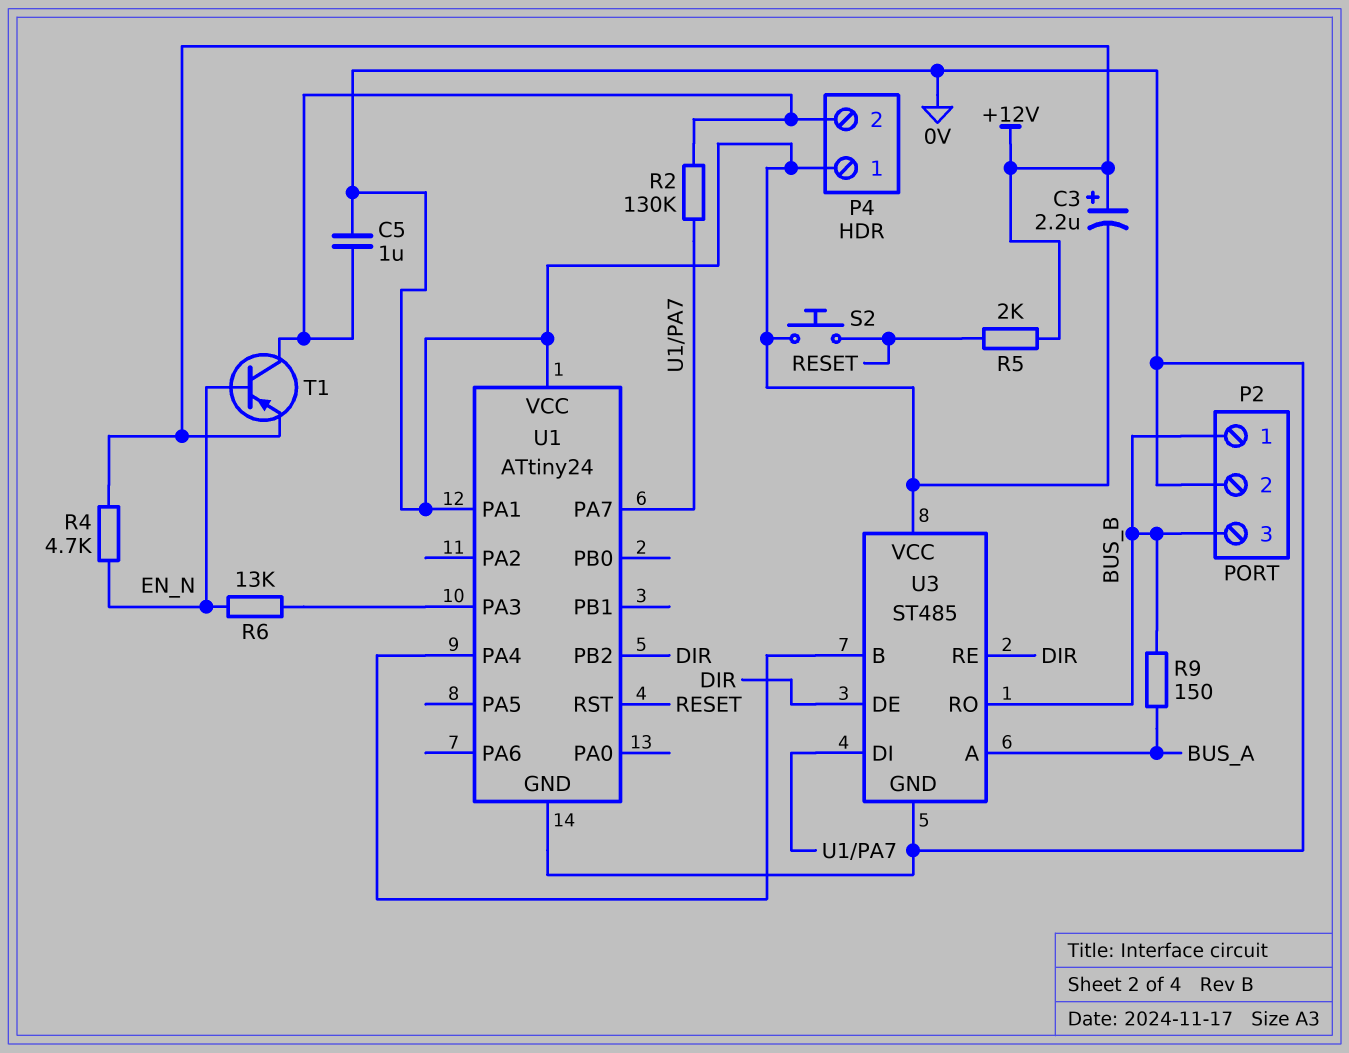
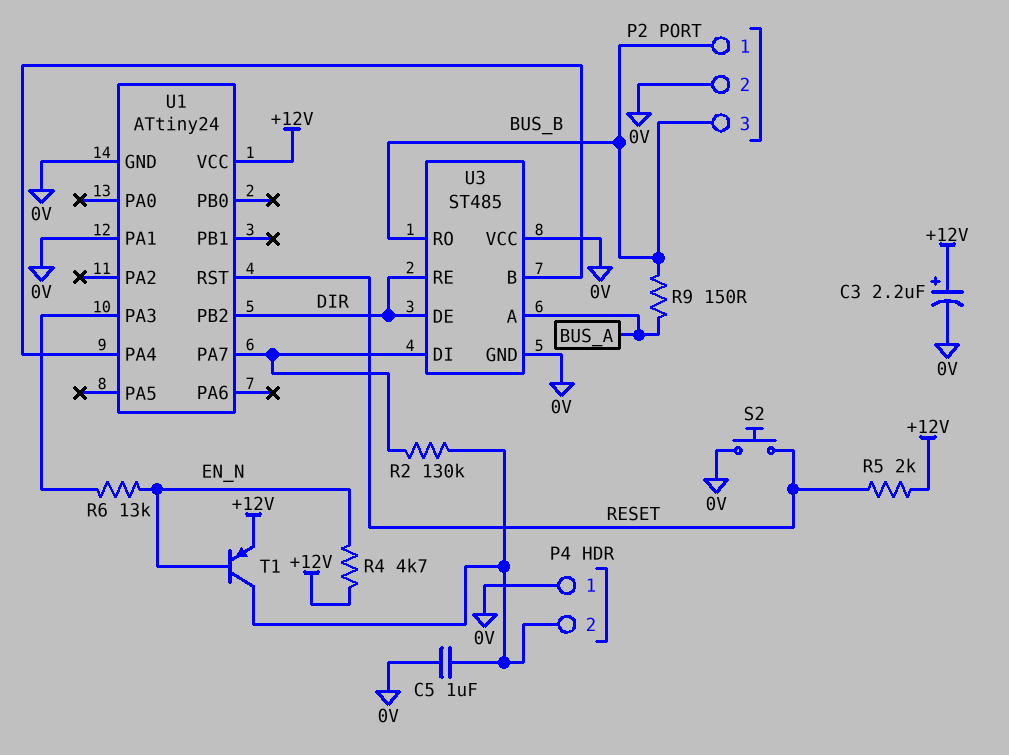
U1 pin VCC: 0V -> +12V

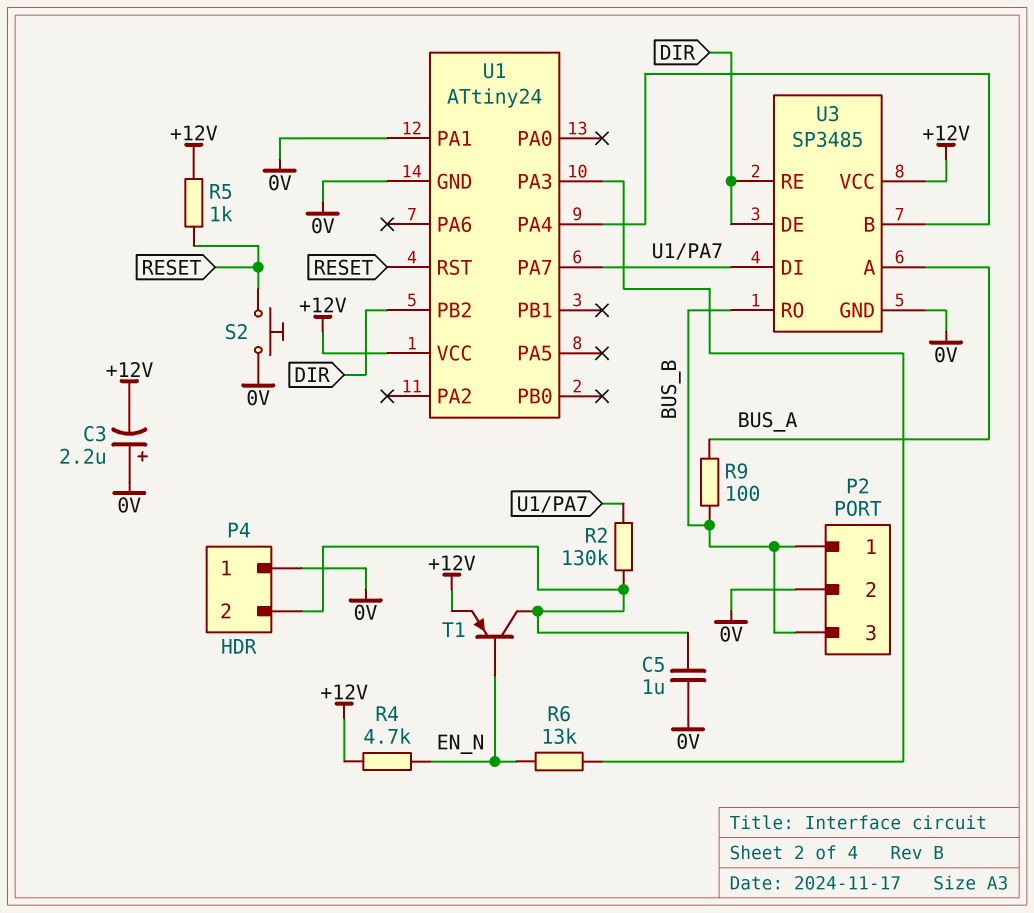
C3: 2.2uF (plus +12V, minus 0V) -> 2.2uF (plus 0V, minus +12V)
R5: 2k (+12V, RESET) -> 1k (+12V, RESET)
R9: 150 (BUS_A, BUS_B) -> 100 (BUS_A, BUS_B)
U3: ST485 -> SP3485
U3 pin VCC: 0V -> +12V

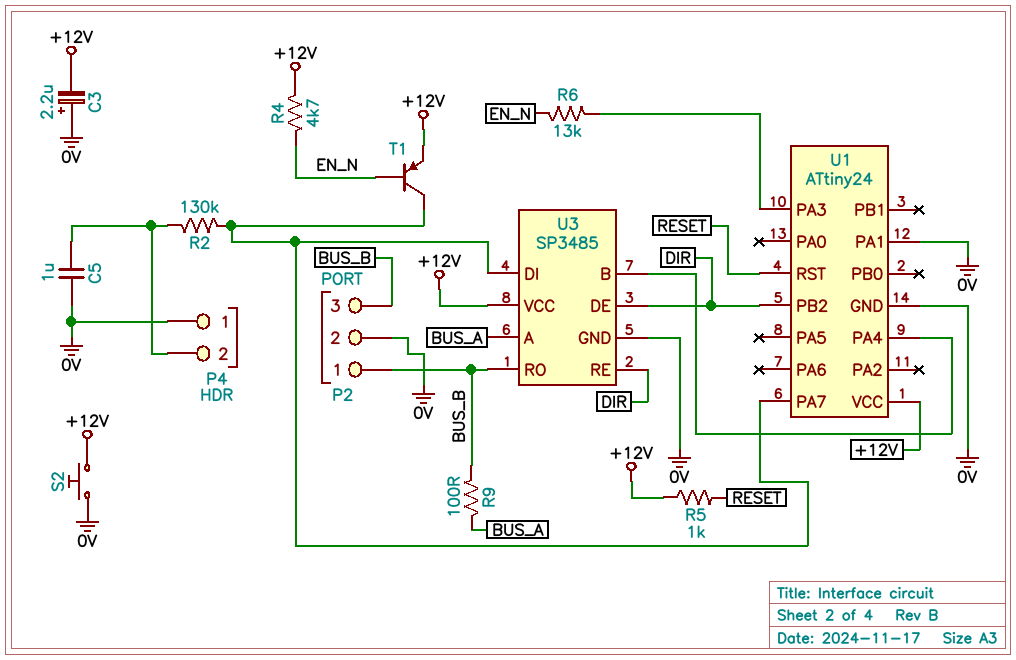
S2: button (0V, RESET) -> button (+12V, 0V)
T1: PNP (B EN_N, C P4/2, E +12V) -> PNP (B EN_N, C U1/PA7, E +12V)

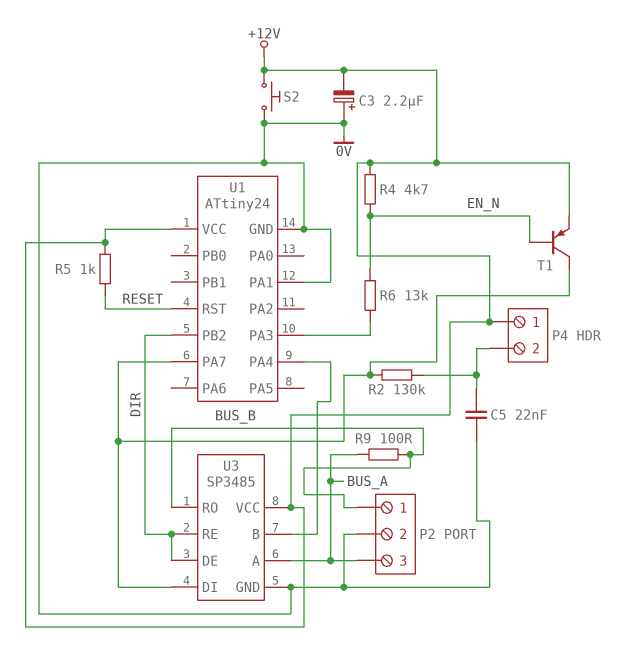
C5: 1uF (0V, P4/2) -> 22nF (0V, P4/2)
P2 pin 3: BUS_B -> BUS_A
P4 pin 1: 0V -> +12V

